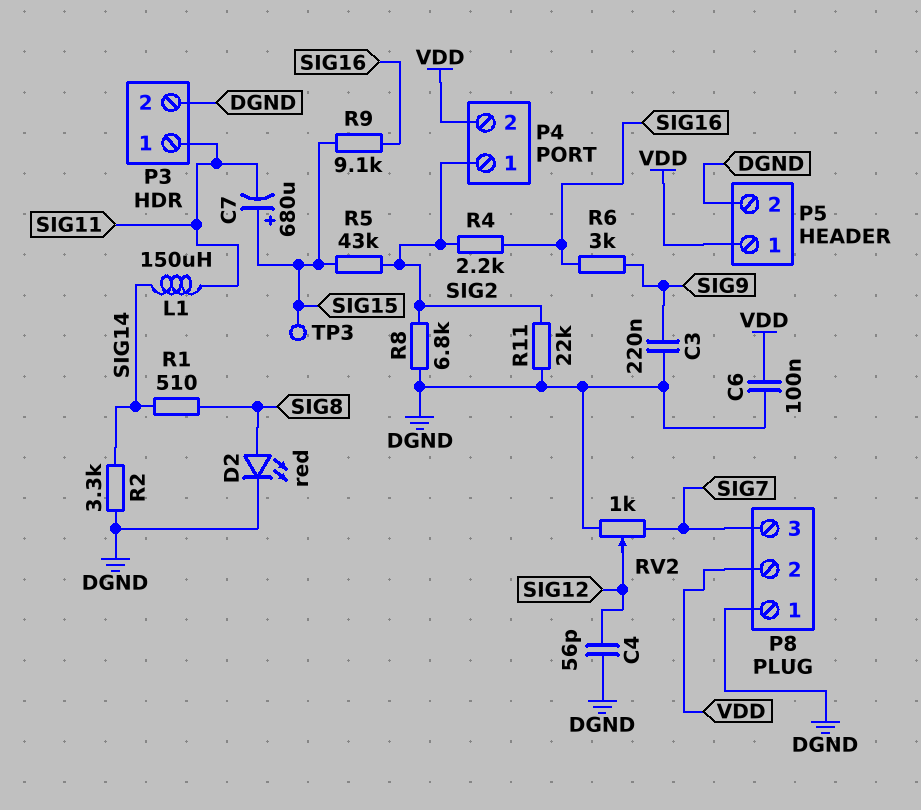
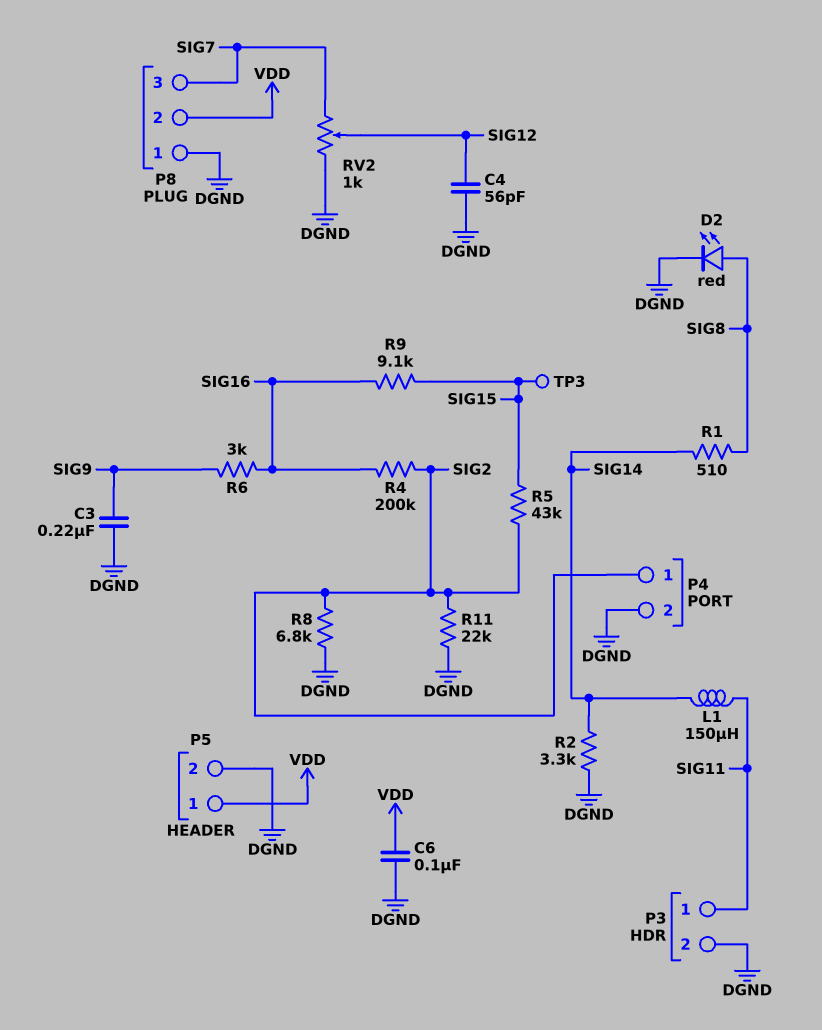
C7: 680uF (plus SIG15, minus SIG11) -> none
P4 pin 2: VDD -> DGND
R4: 2.2k (SIG2, SIG16) -> 200k (SIG2, SIG16)

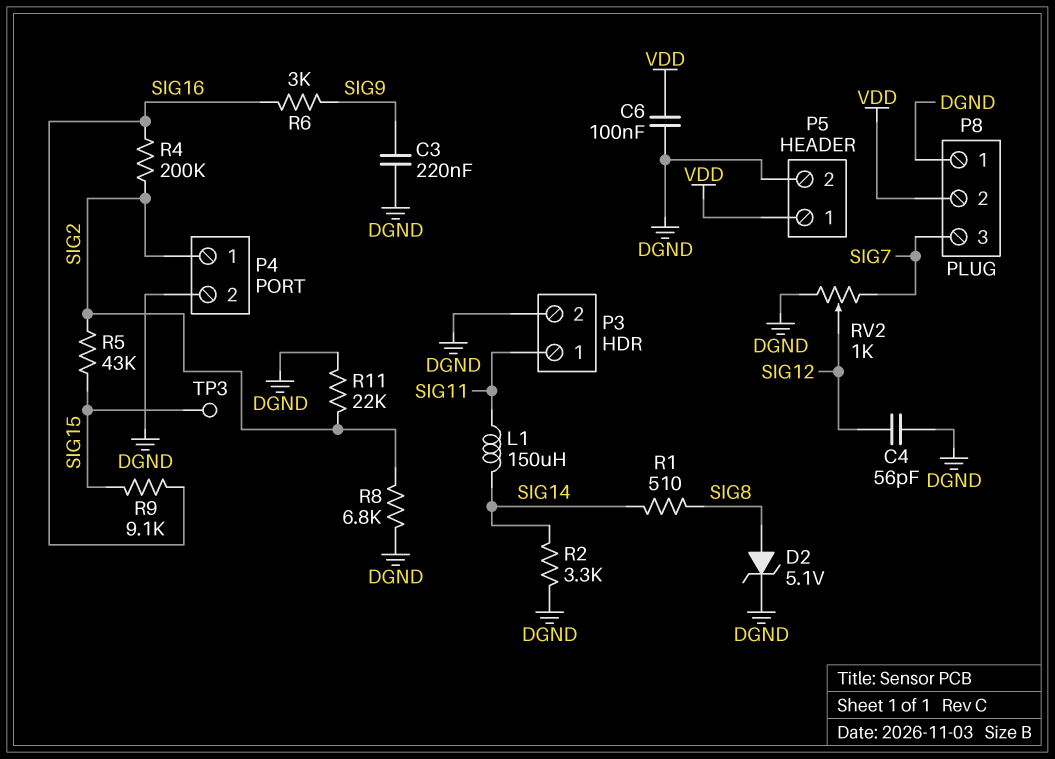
D2: LED red (A SIG8, K DGND) -> zener 5.1V (A SIG8, K DGND)

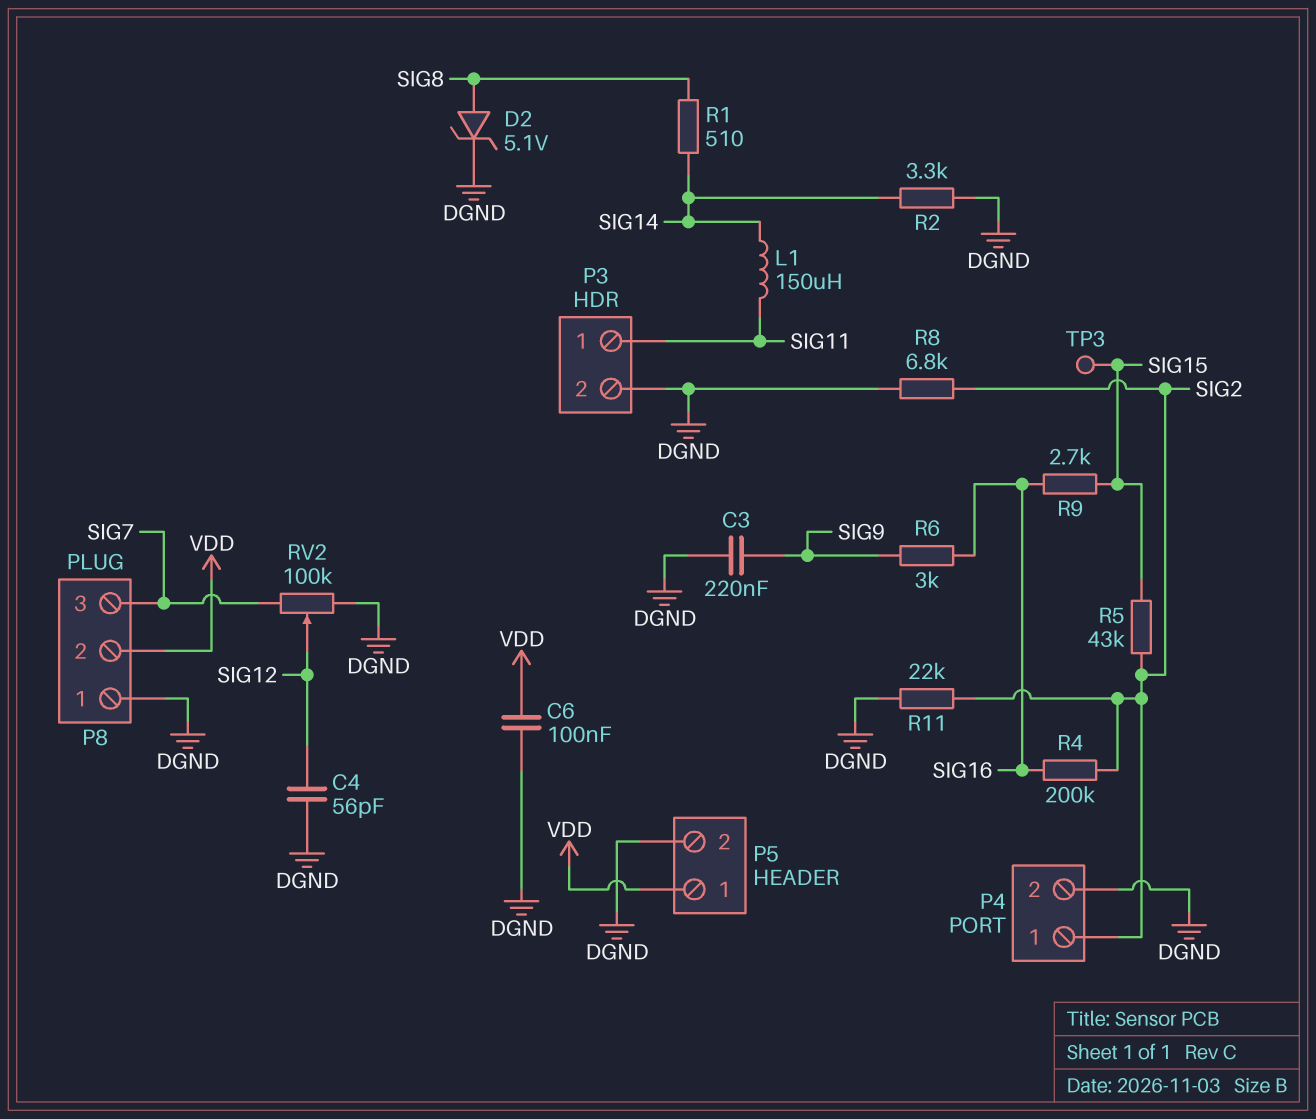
R9: 9.1k (SIG15, SIG16) -> 2.7k (SIG15, SIG16)
RV2: 1k (DGND, SIG7, wiper SIG12) -> 100k (DGND, SIG7, wiper SIG12)

